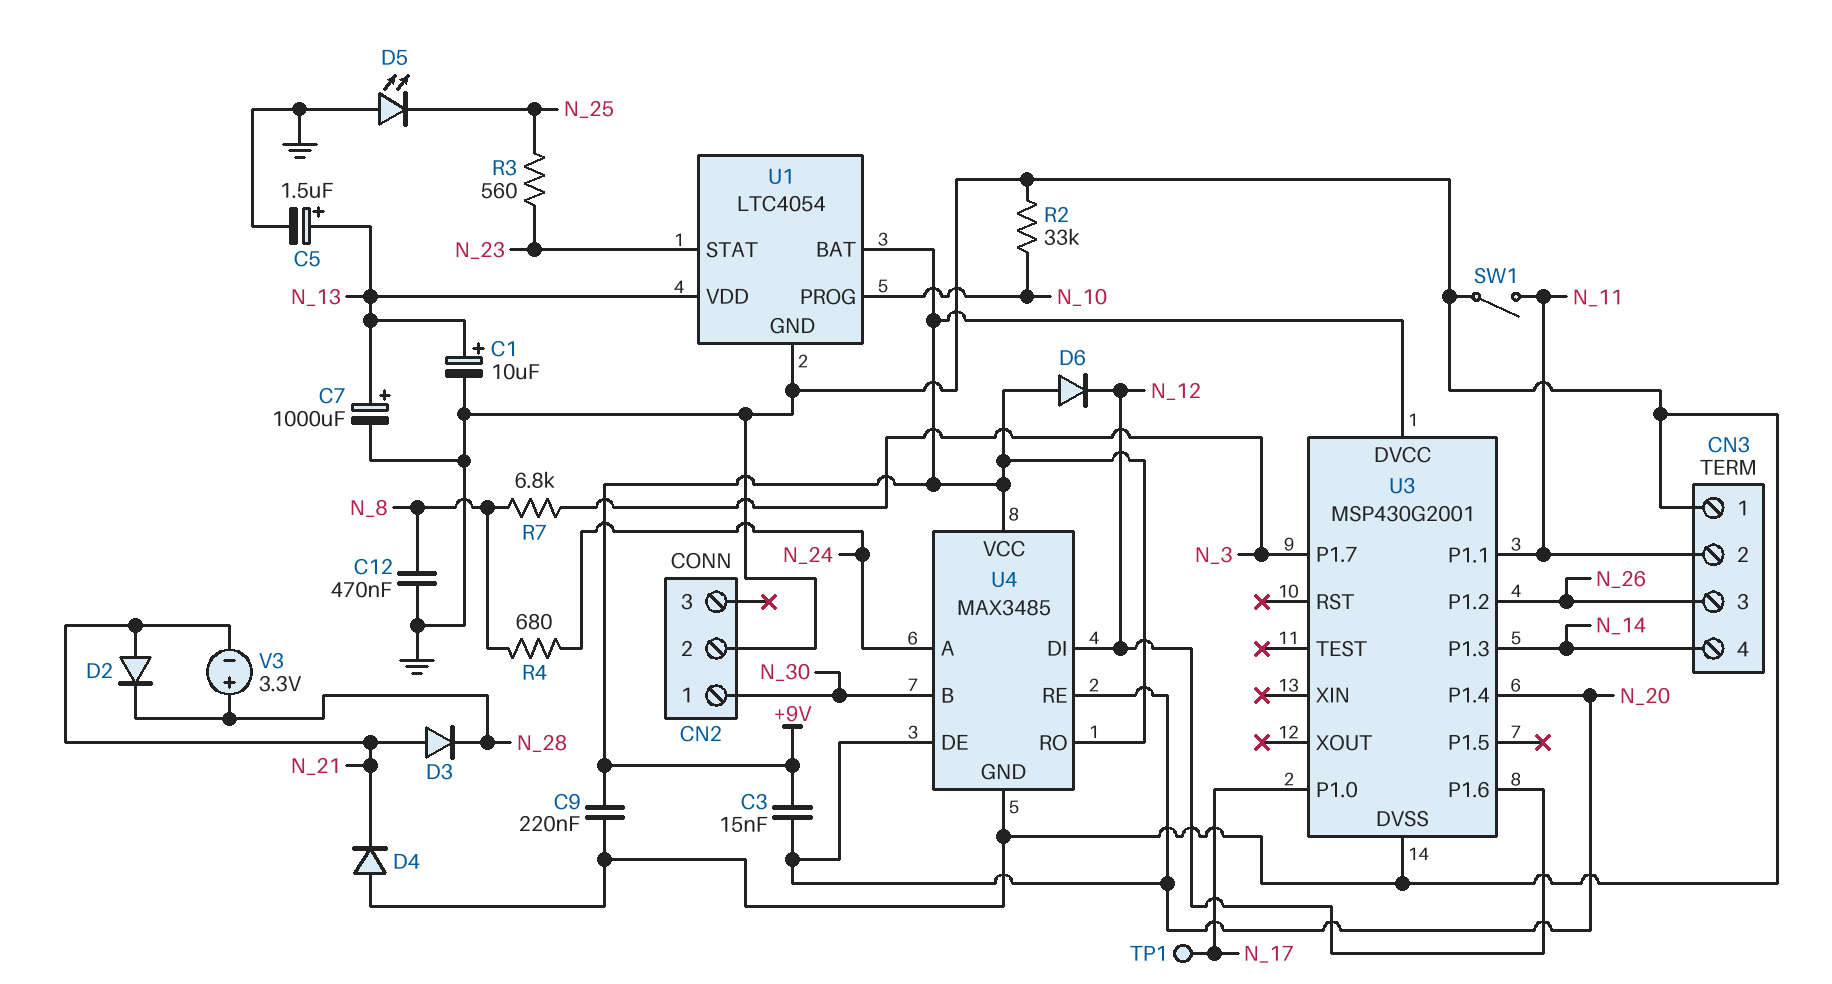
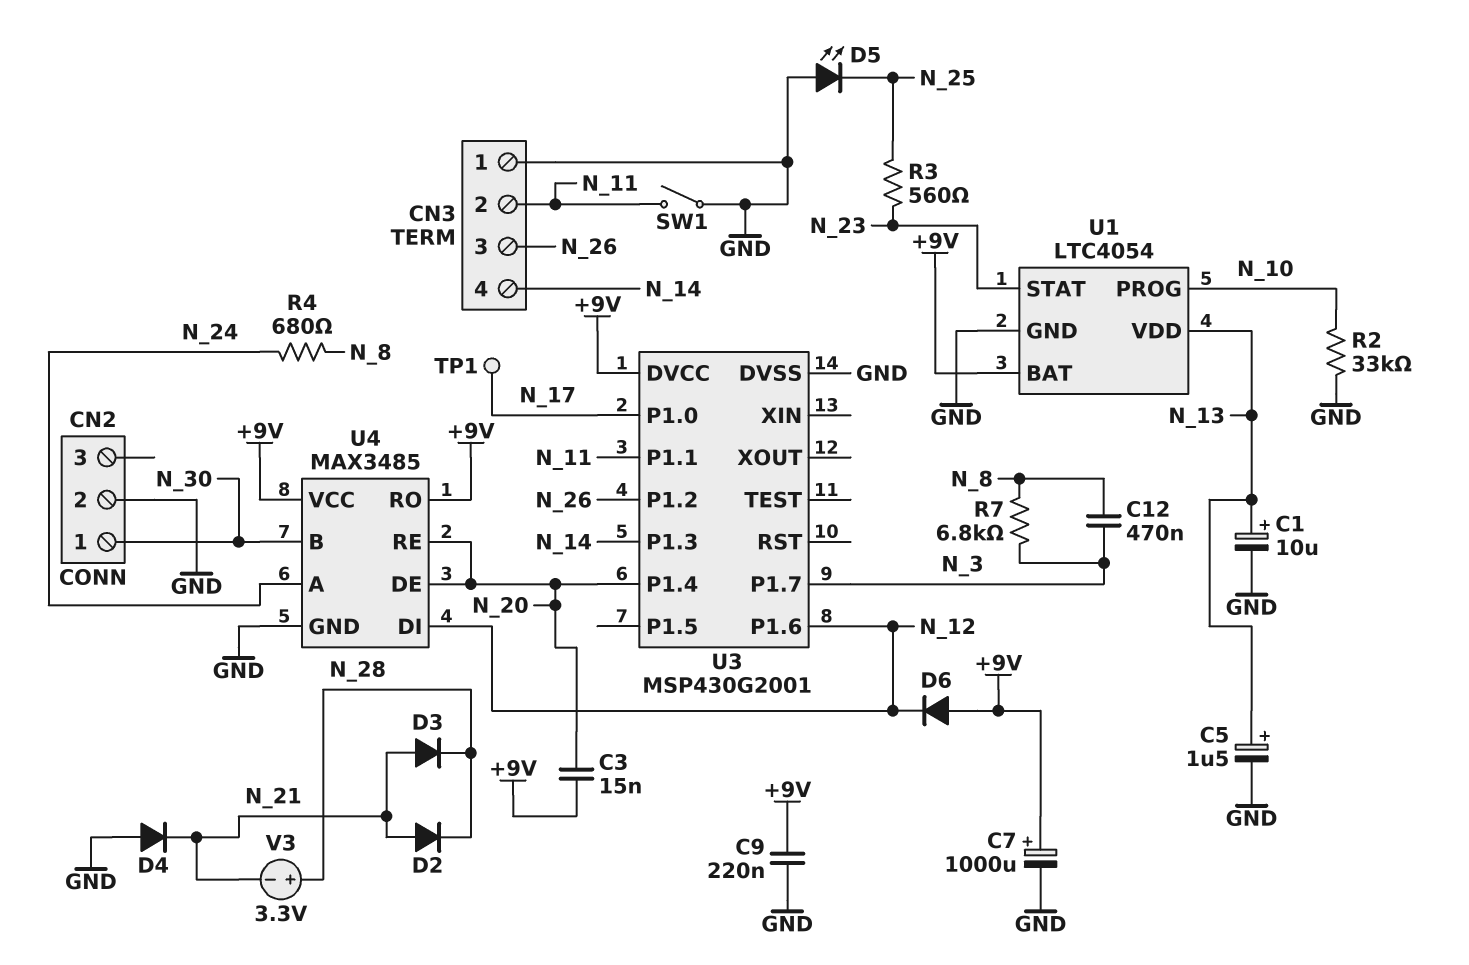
C7: 1000uF (plus N_13, minus GND) -> 1000uF (plus +9V, minus GND)
C12: 470nF (GND, N_8) -> 470nF (N_3, N_8)

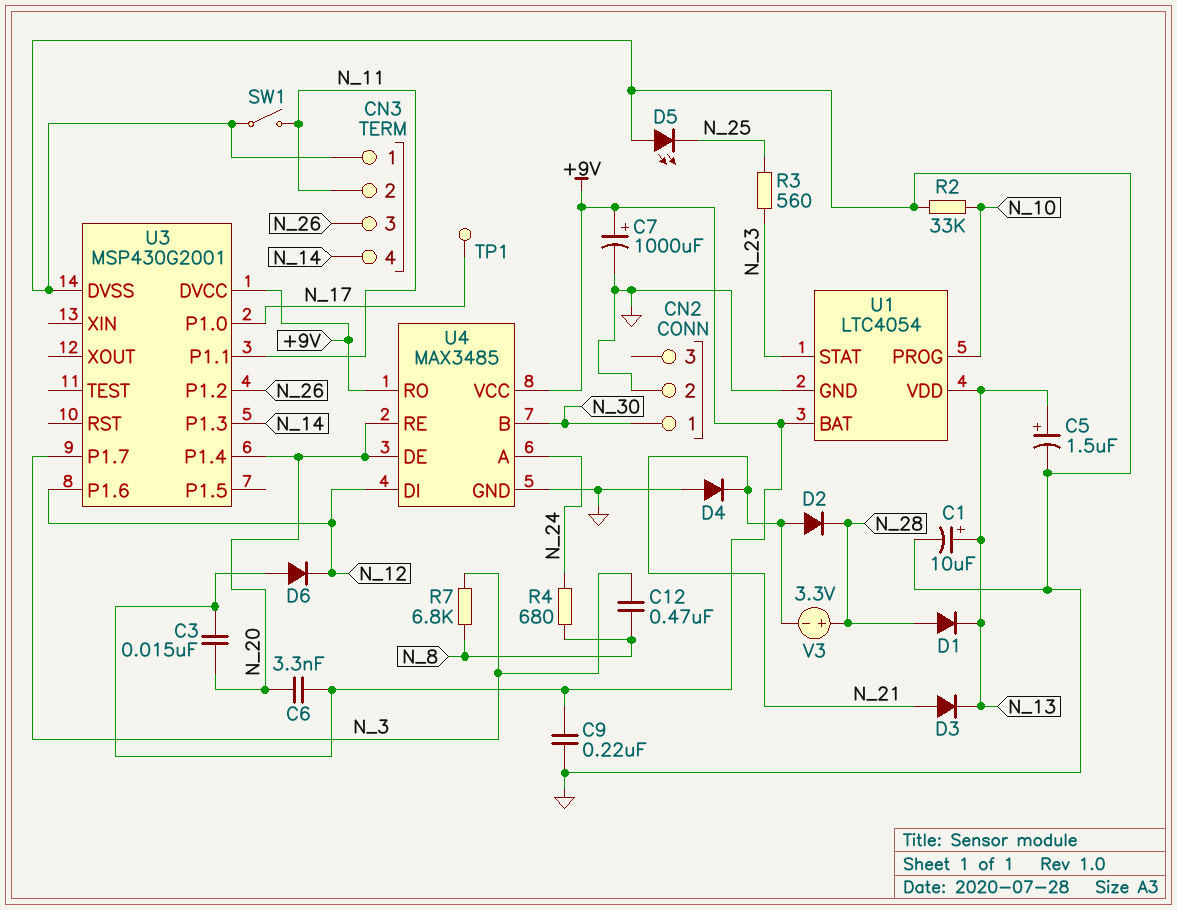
C6: none -> 3.3nF (+9V, N_20)
D1: none -> diode (A N_28, K N_13)
D3: diode (A N_21, K N_28) -> diode (A N_21, K N_13)

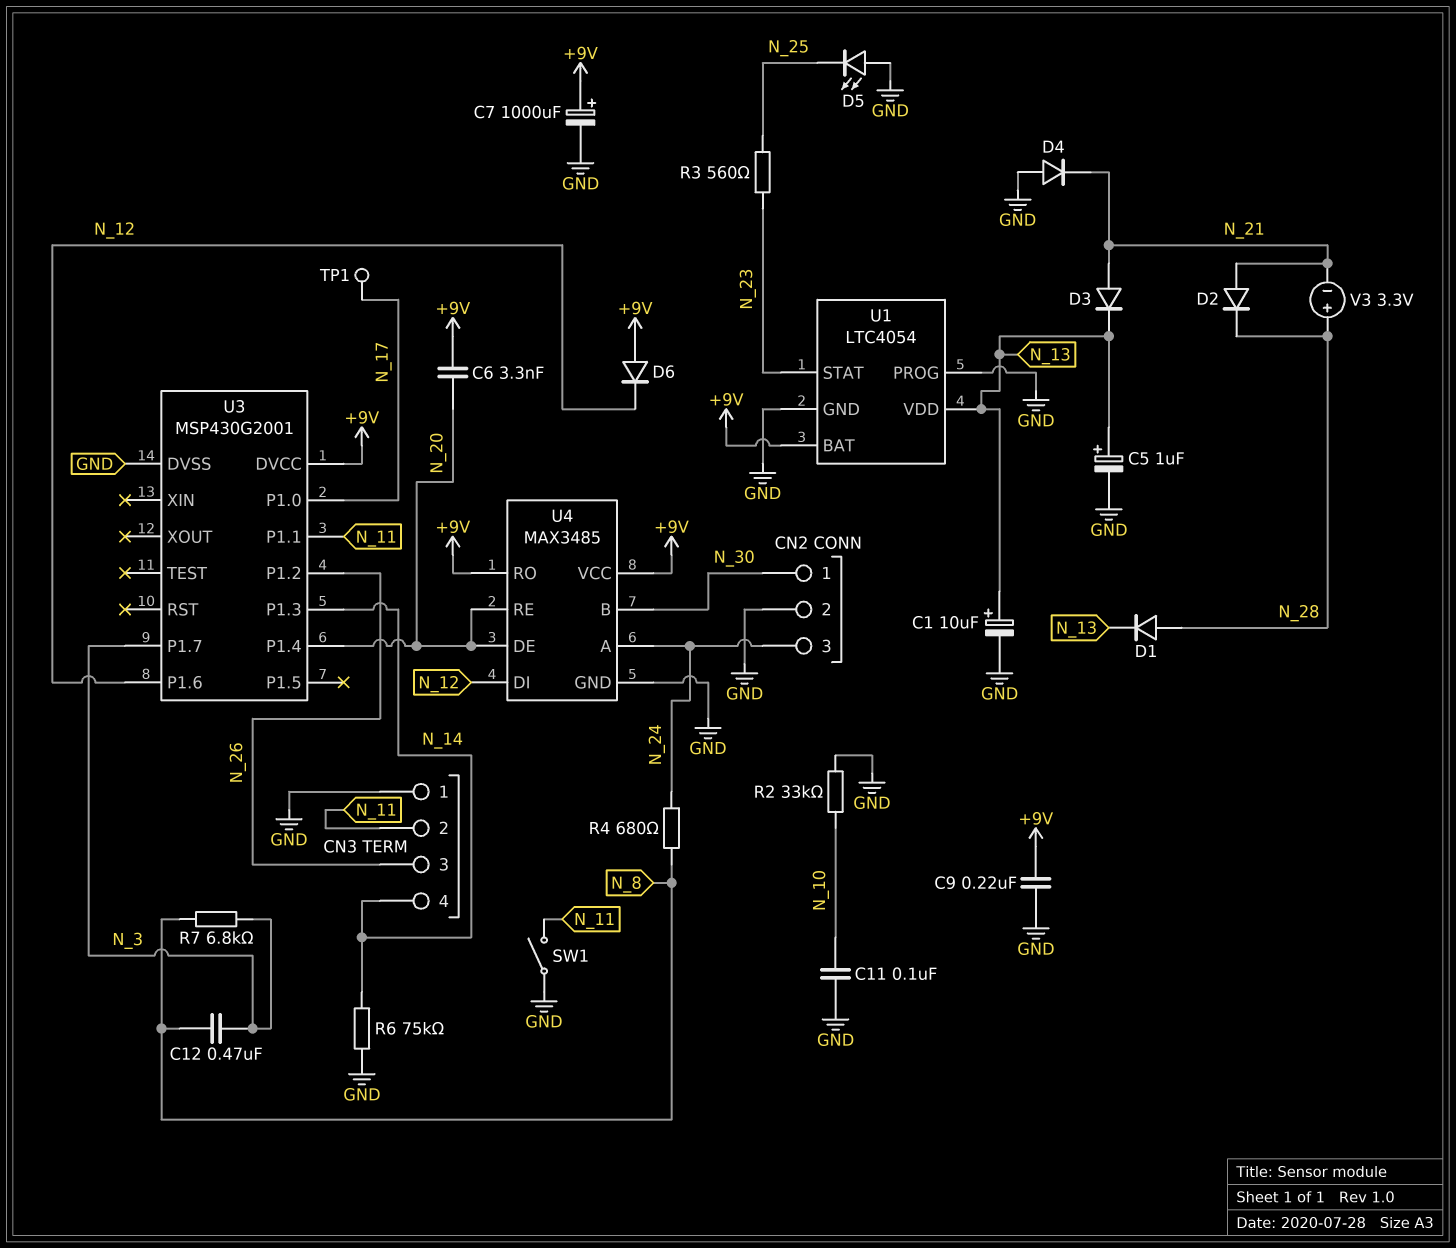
C3: 15nF (+9V, N_20) -> none
C5: 1.5uF (plus N_13, minus GND) -> 1uF (plus N_13, minus GND)
C11: none -> 100nF (GND, N_10)
CN2 pin 3: none -> N_24
R6: none -> 75k (GND, N_14)
U1 pin PROG: N_10 -> GND

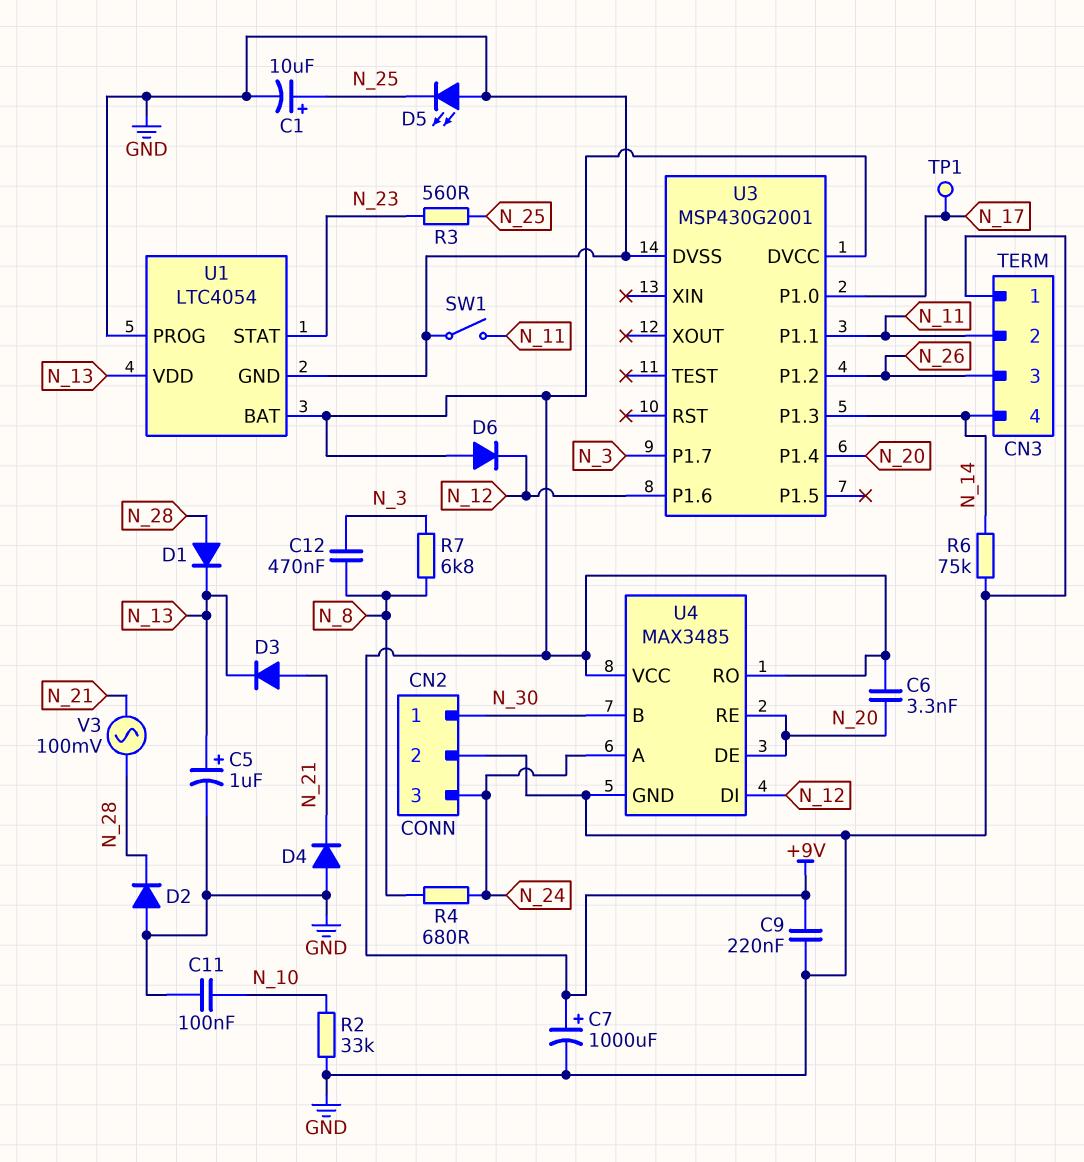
C1: 10uF (plus N_13, minus GND) -> 10uF (plus N_25, minus GND)
D2: diode (A N_21, K N_28) -> diode (A GND, K N_28)
V3: 3.3V (plus N_28, minus N_21) -> AC 100mV (N_21, N_28)

